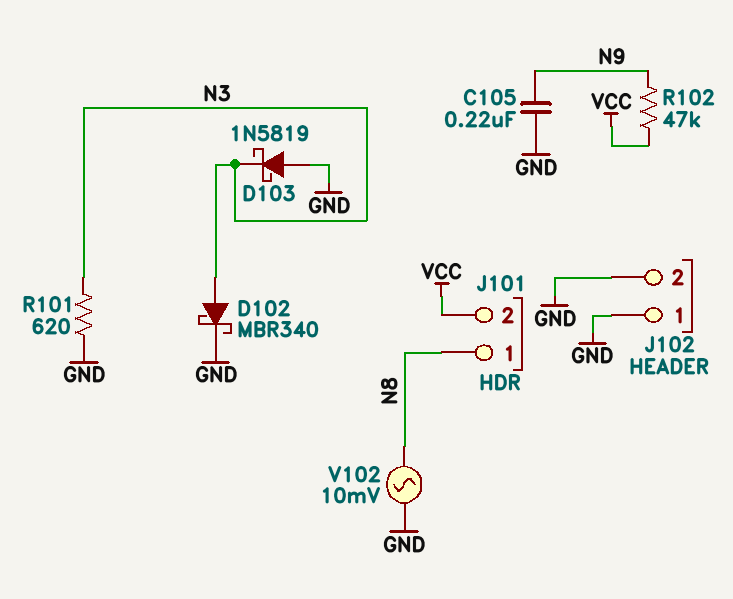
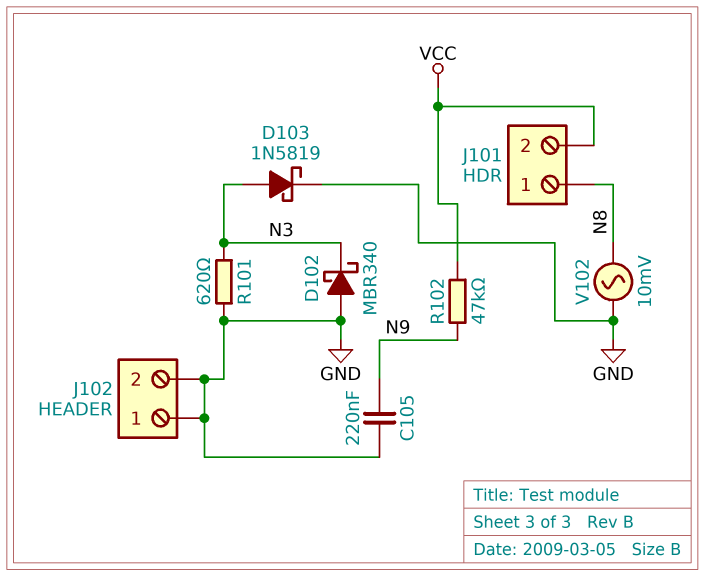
D102: schottky MBR340 (A N3, K GND) -> schottky MBR340 (A GND, K N3)
D103: schottky 1N5819 (A GND, K N3) -> schottky 1N5819 (A N3, K GND)

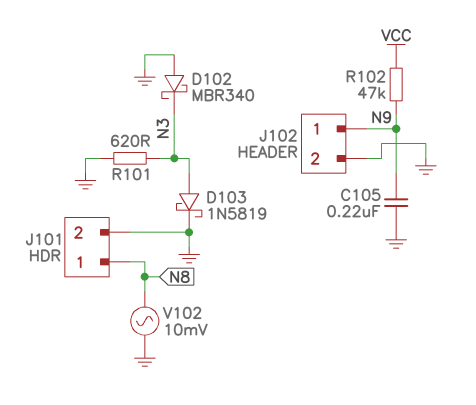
J101 pin 2: VCC -> GND
J102 pin 1: GND -> N9

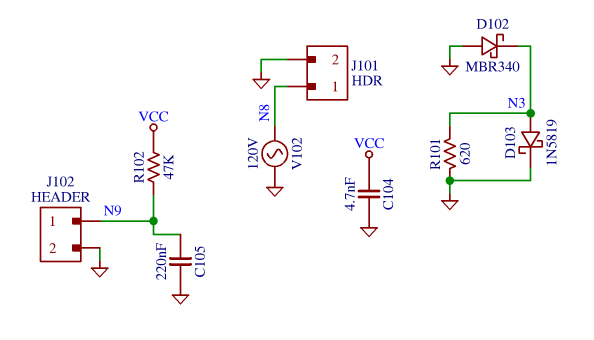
C104: none -> 4.7nF (GND, VCC)
V102: AC 10mV (GND, N8) -> AC 120V (GND, N8)

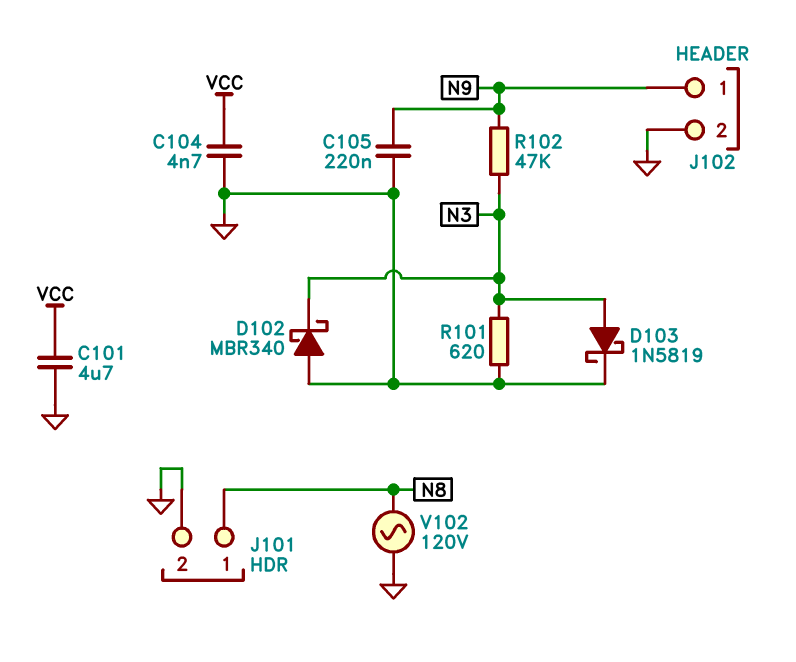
C101: none -> 4.7uF (GND, VCC)
R102: 47k (N9, VCC) -> 47k (N3, N9)

